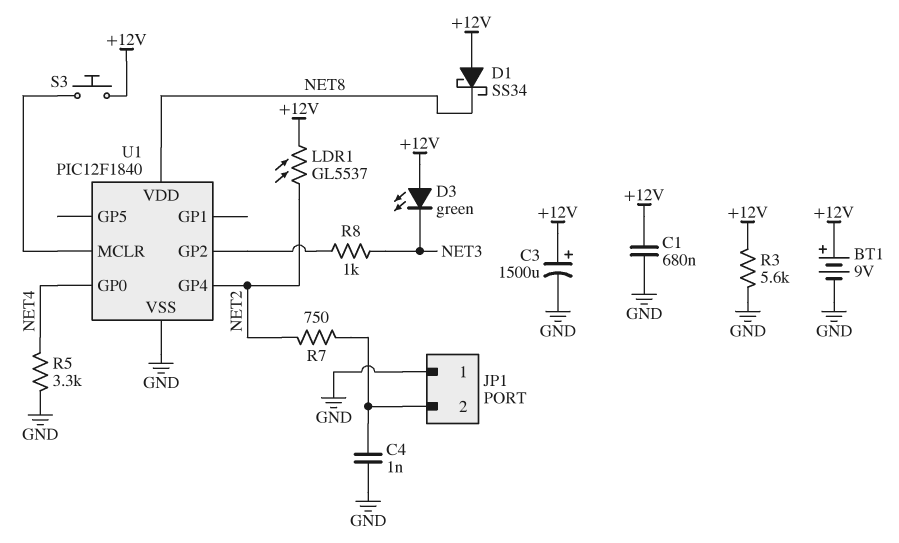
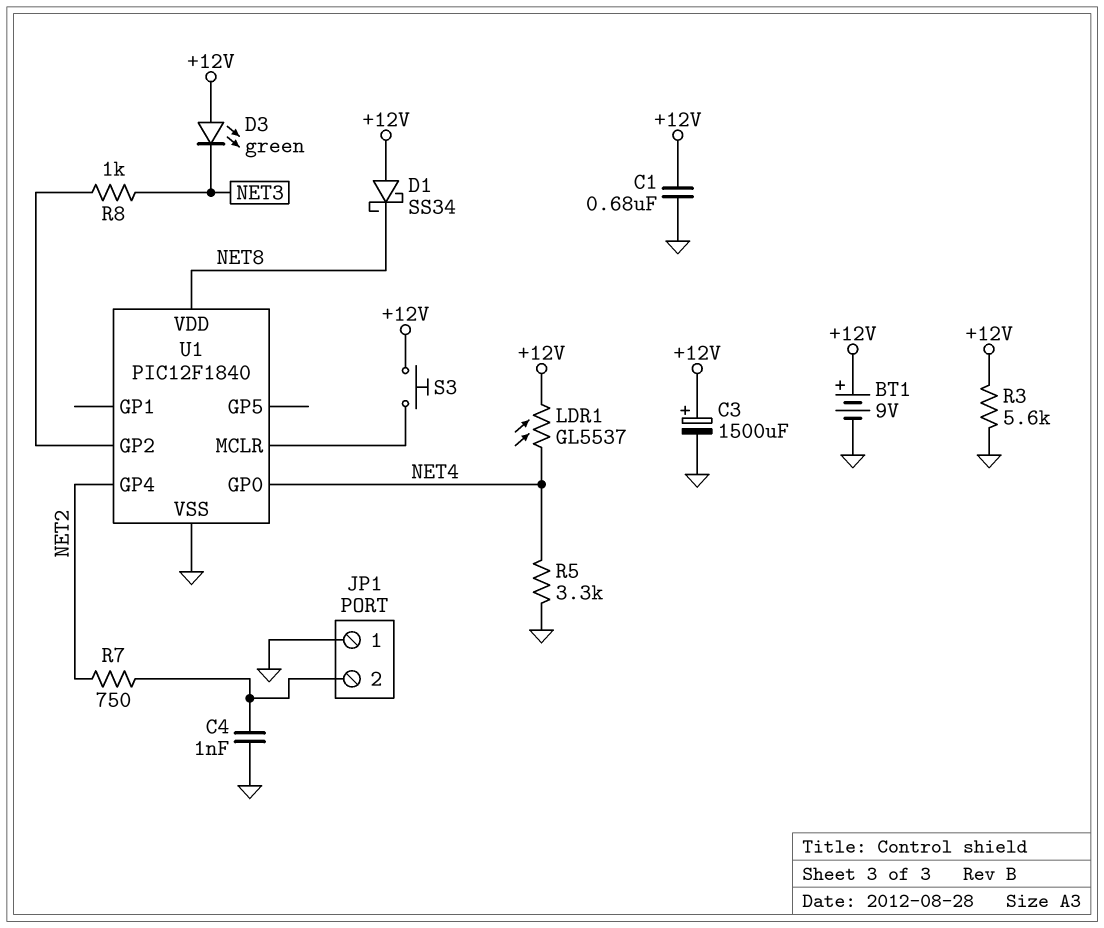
LDR1: GL5537 (+12V, NET2) -> GL5537 (+12V, NET4)

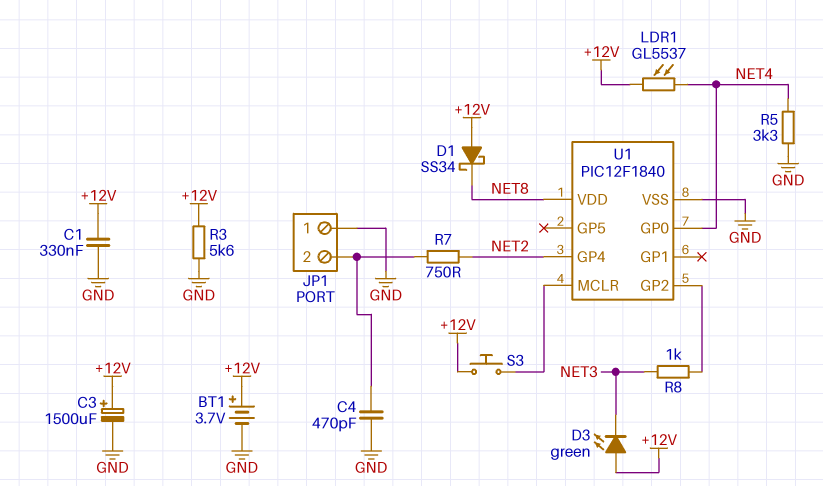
BT1: 9V (plus +12V, minus GND) -> 3.7V (plus +12V, minus GND)
C1: 680nF (+12V, GND) -> 330nF (+12V, GND)
C4: 1nF (GND, JP1/2) -> 470pF (GND, JP1/2)

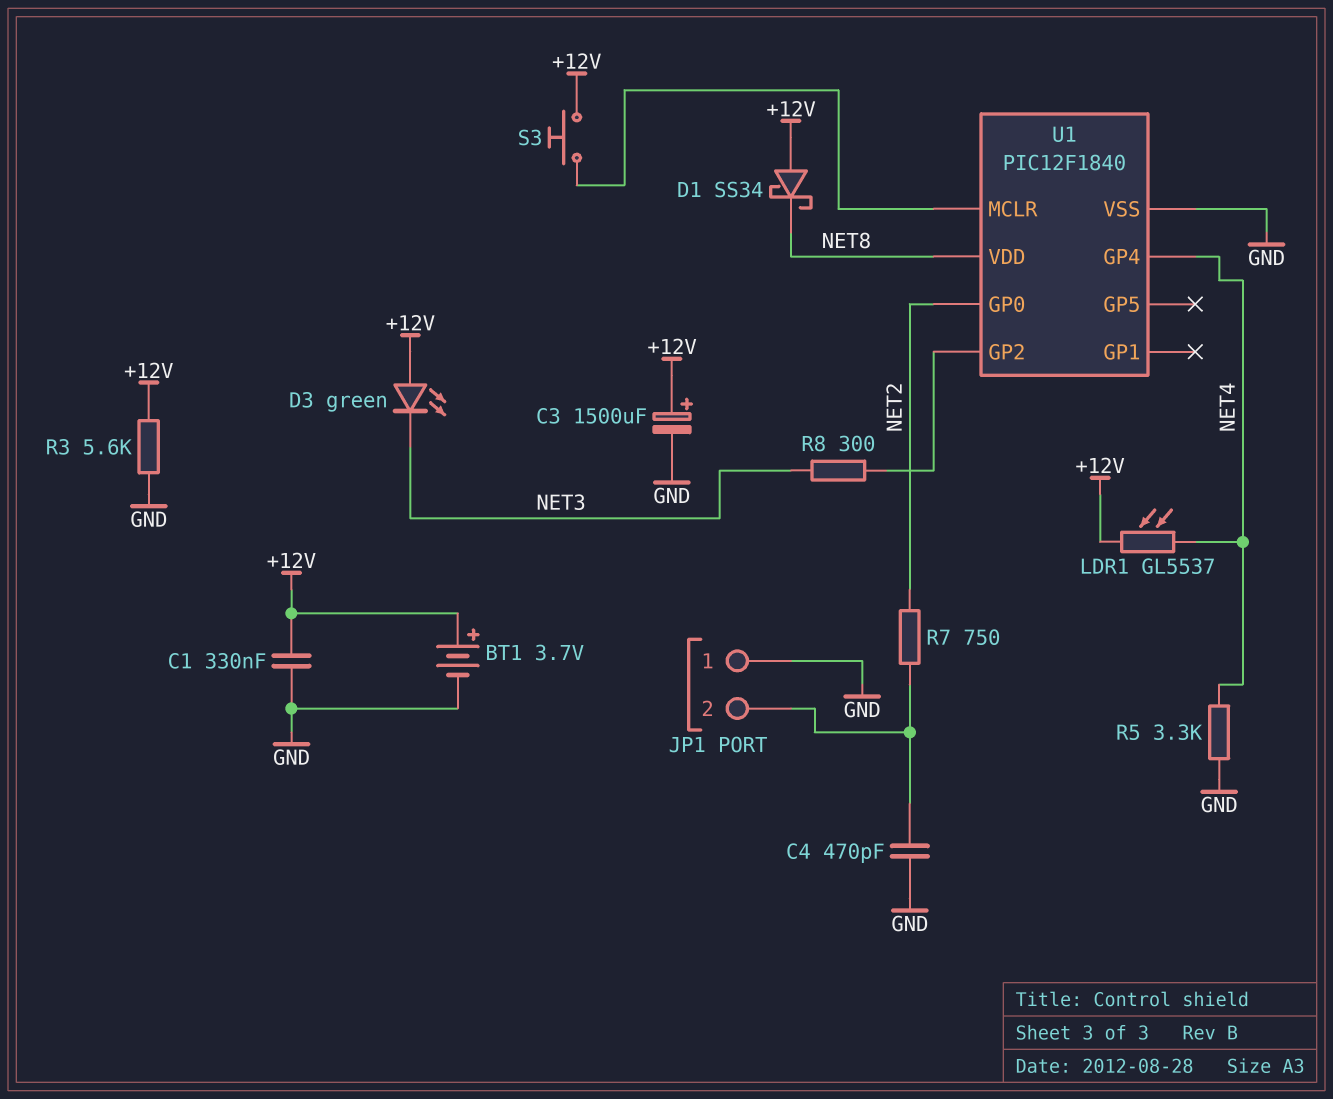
R8: 1k (NET3, U1/GP2) -> 300 (NET3, U1/GP2)
U1 pin GP0: NET4 -> NET2
U1 pin GP4: NET2 -> NET4

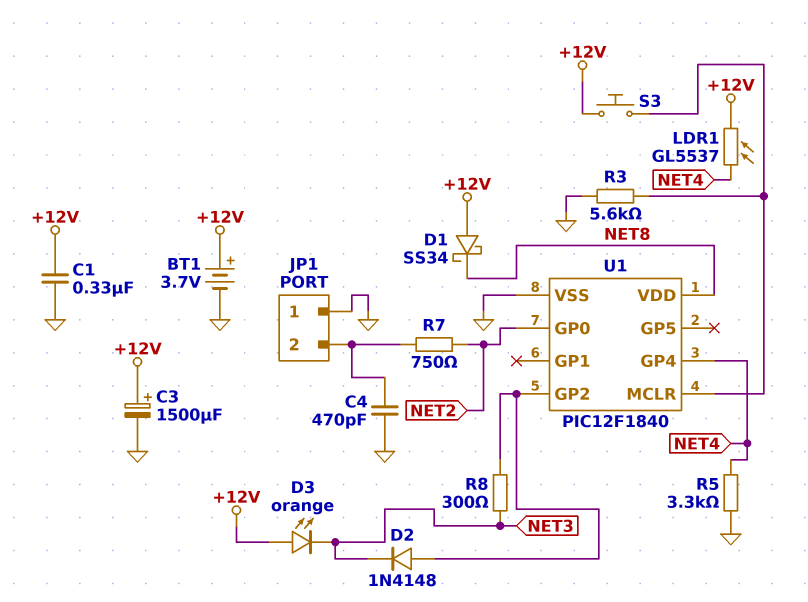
D2: none -> diode 1N4148 (A U1/GP2, K NET3)
D3: LED green (A +12V, K NET3) -> LED orange (A +12V, K NET3)
R3: 5.6k (+12V, GND) -> 5.6k (GND, U1/MCLR)

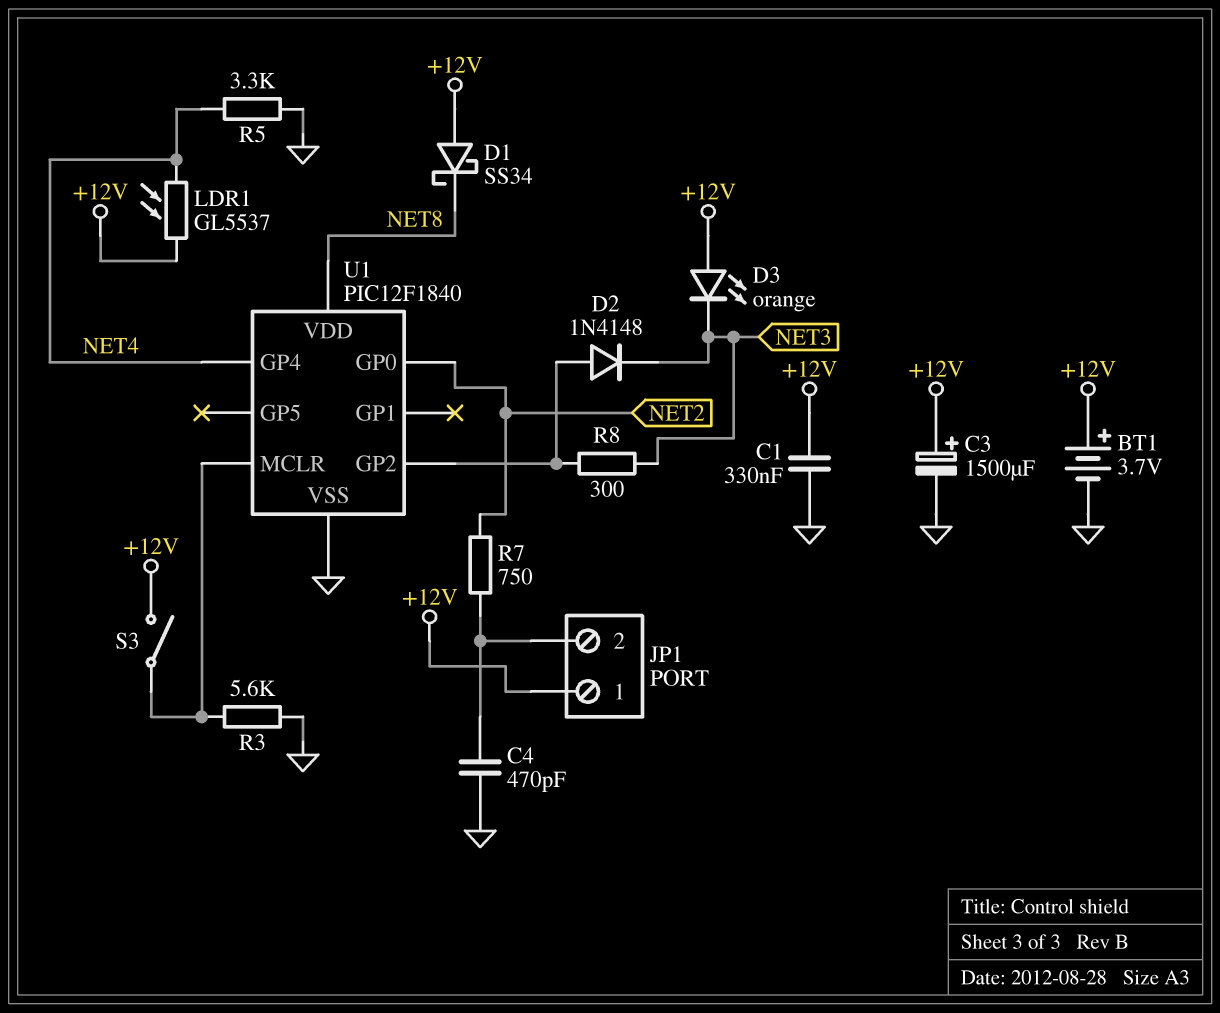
JP1 pin 1: GND -> +12V
S3: button (+12V, U1/MCLR) -> switch (+12V, U1/MCLR)

